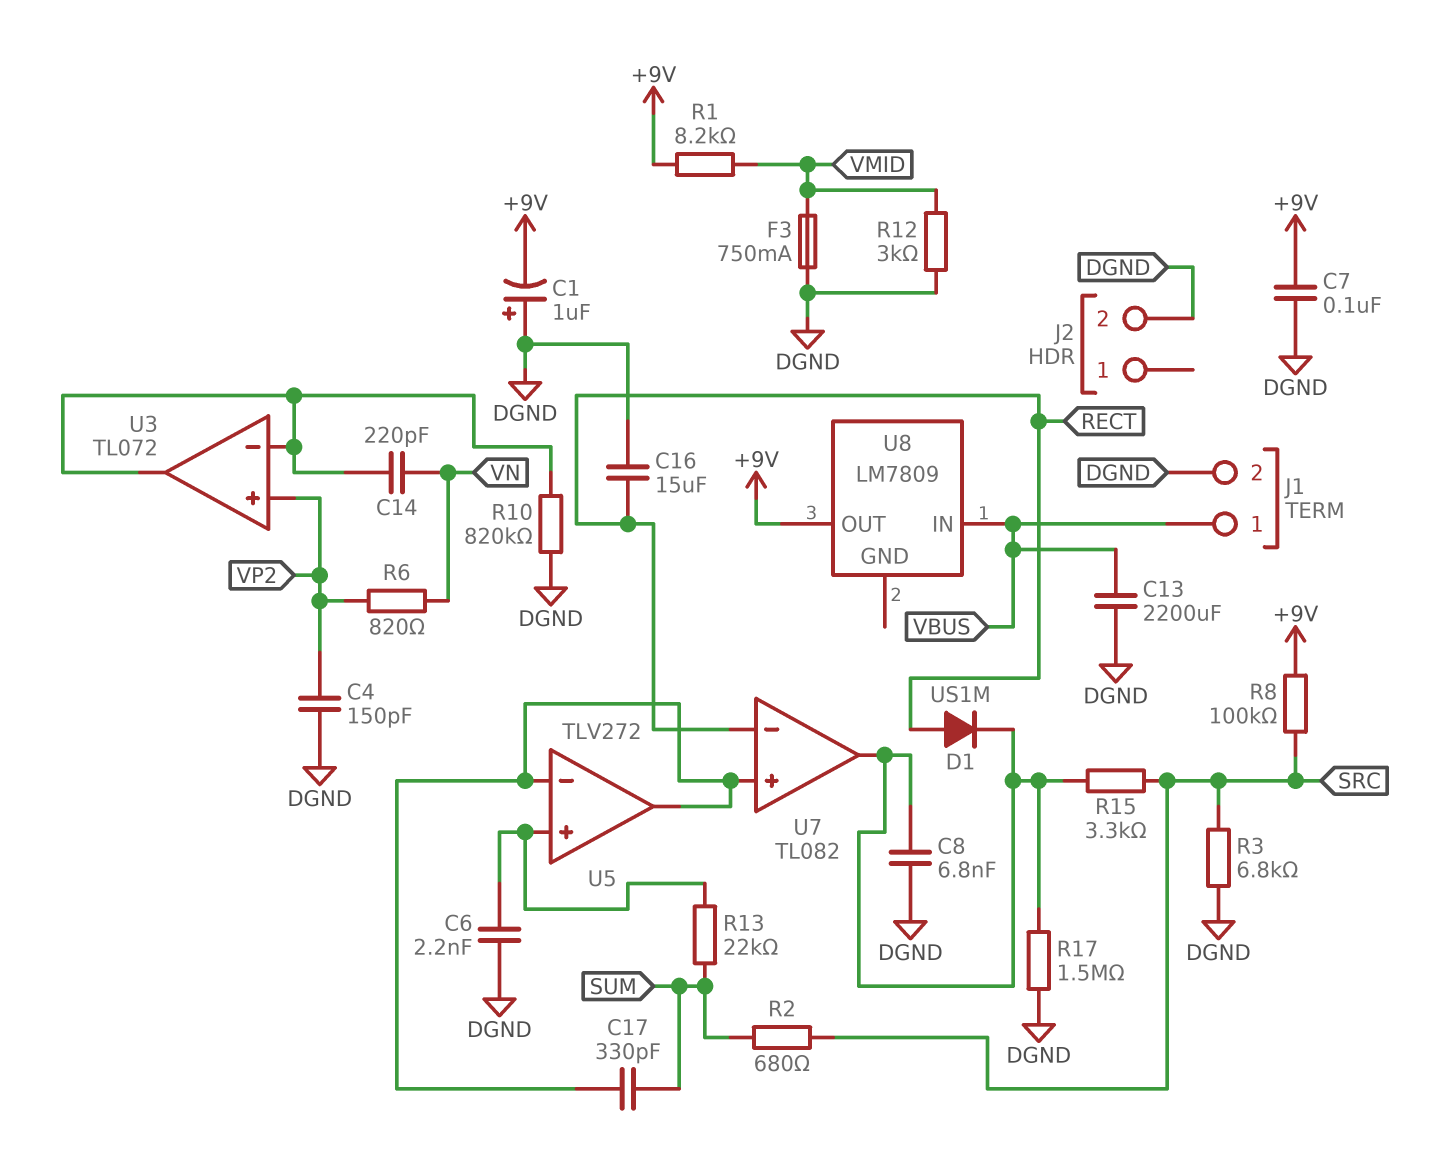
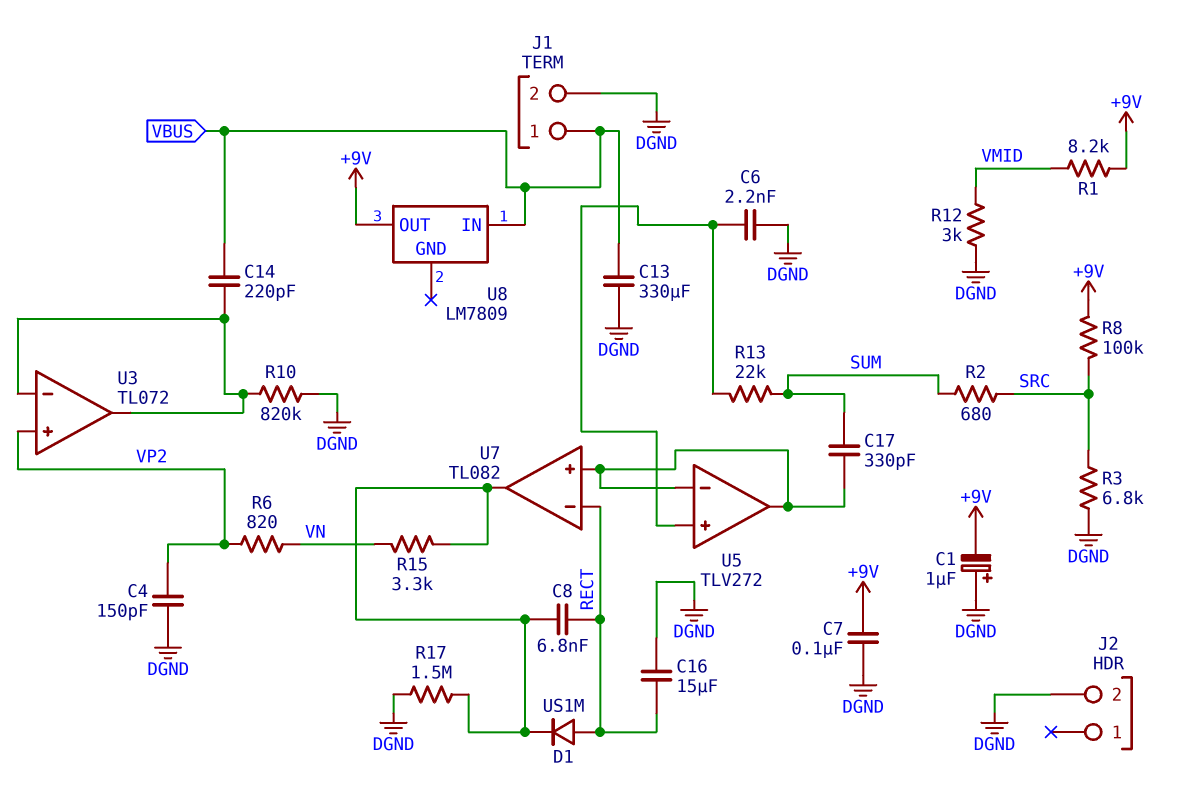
C8: 6.8nF (DGND, U7/out) -> 6.8nF (RECT, U7/out)
C13: 2200uF (DGND, VBUS) -> 330uF (DGND, VBUS)
C14: 220pF (U3/in-, VN) -> 220pF (U3/in-, VBUS)
F3: 750mA (DGND, VMID) -> none
R15: 3.3k (SRC, U7/out) -> 3.3k (U7/out, VN)

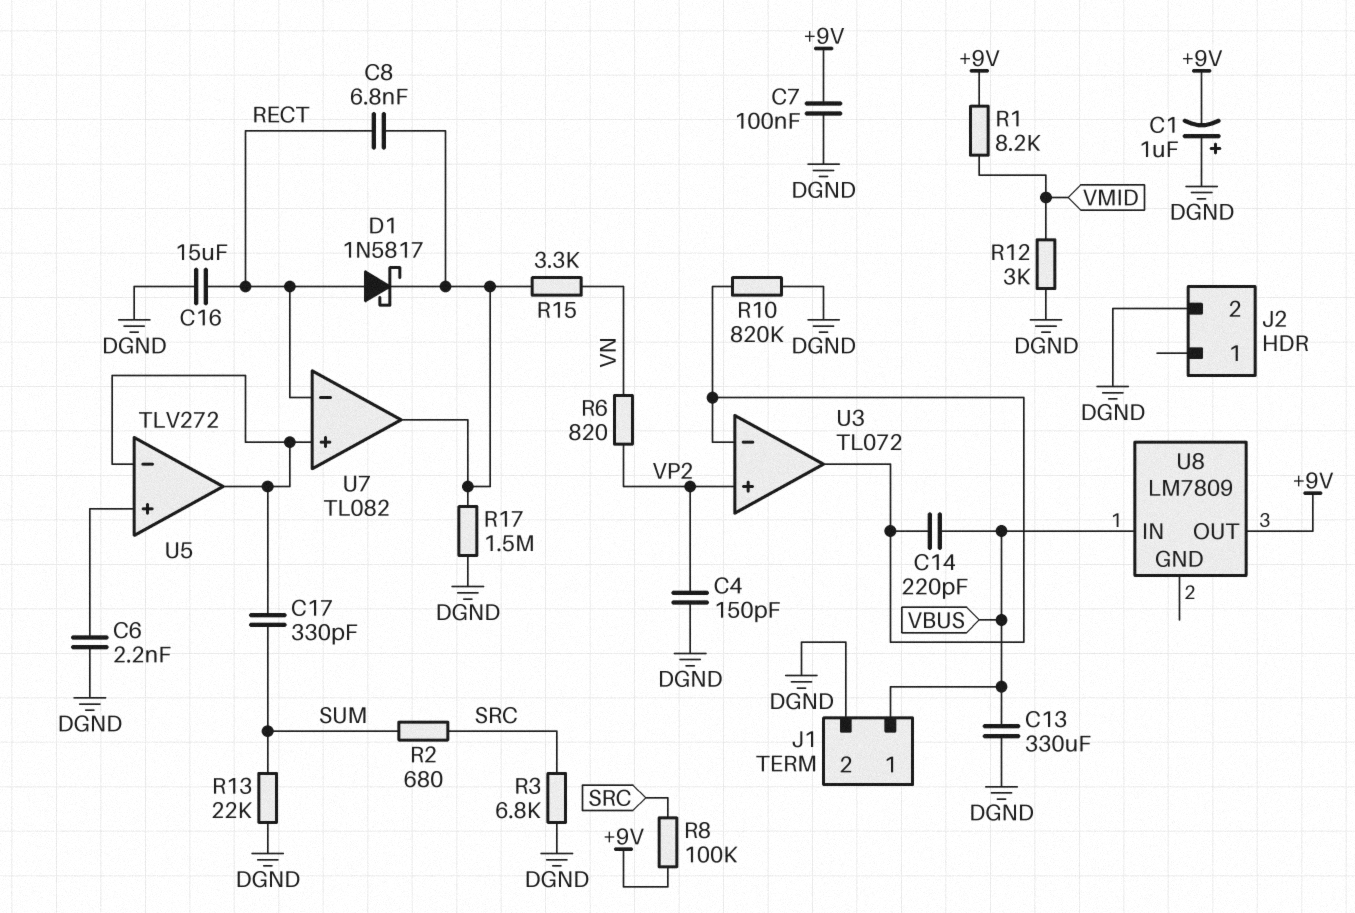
D1: diode US1M (A RECT, K U7/out) -> schottky 1N5817 (A RECT, K U7/out)
R13: 22k (SUM, U5/in+) -> 22k (DGND, SUM)

